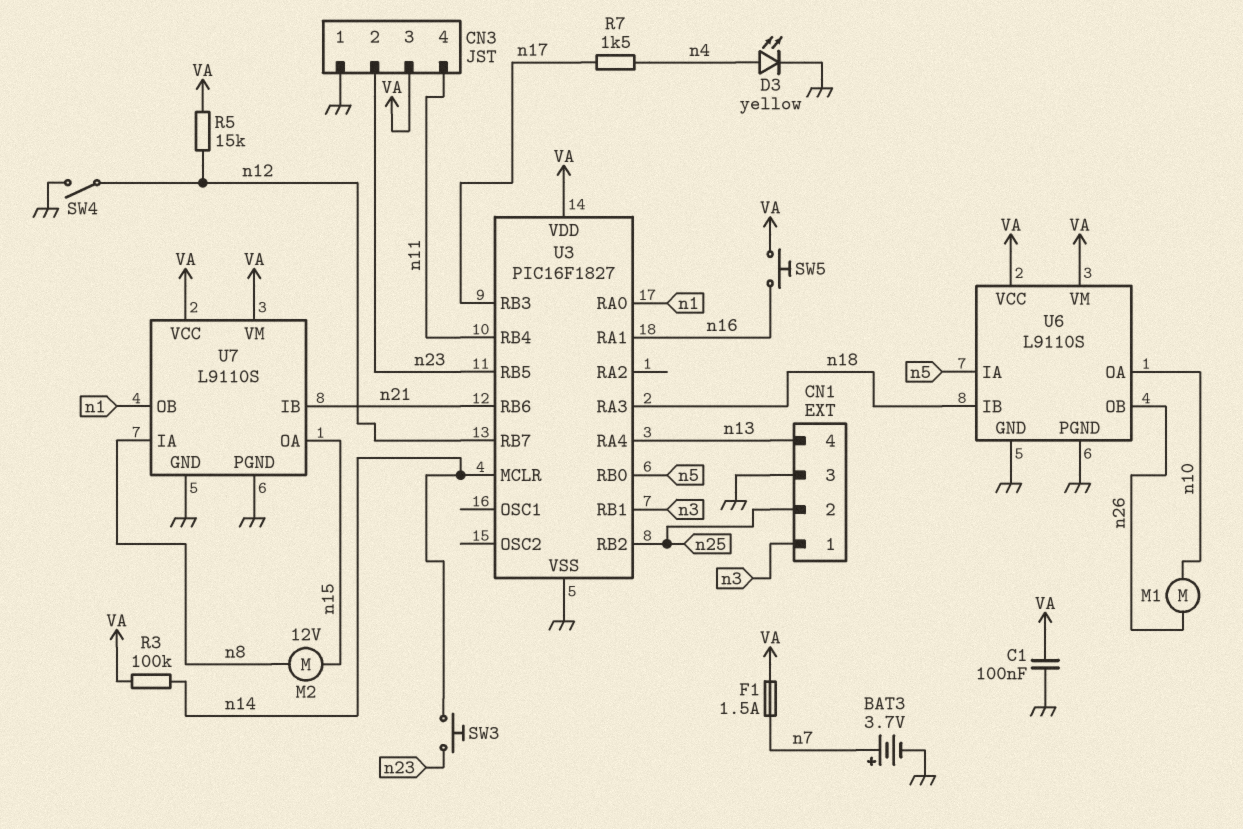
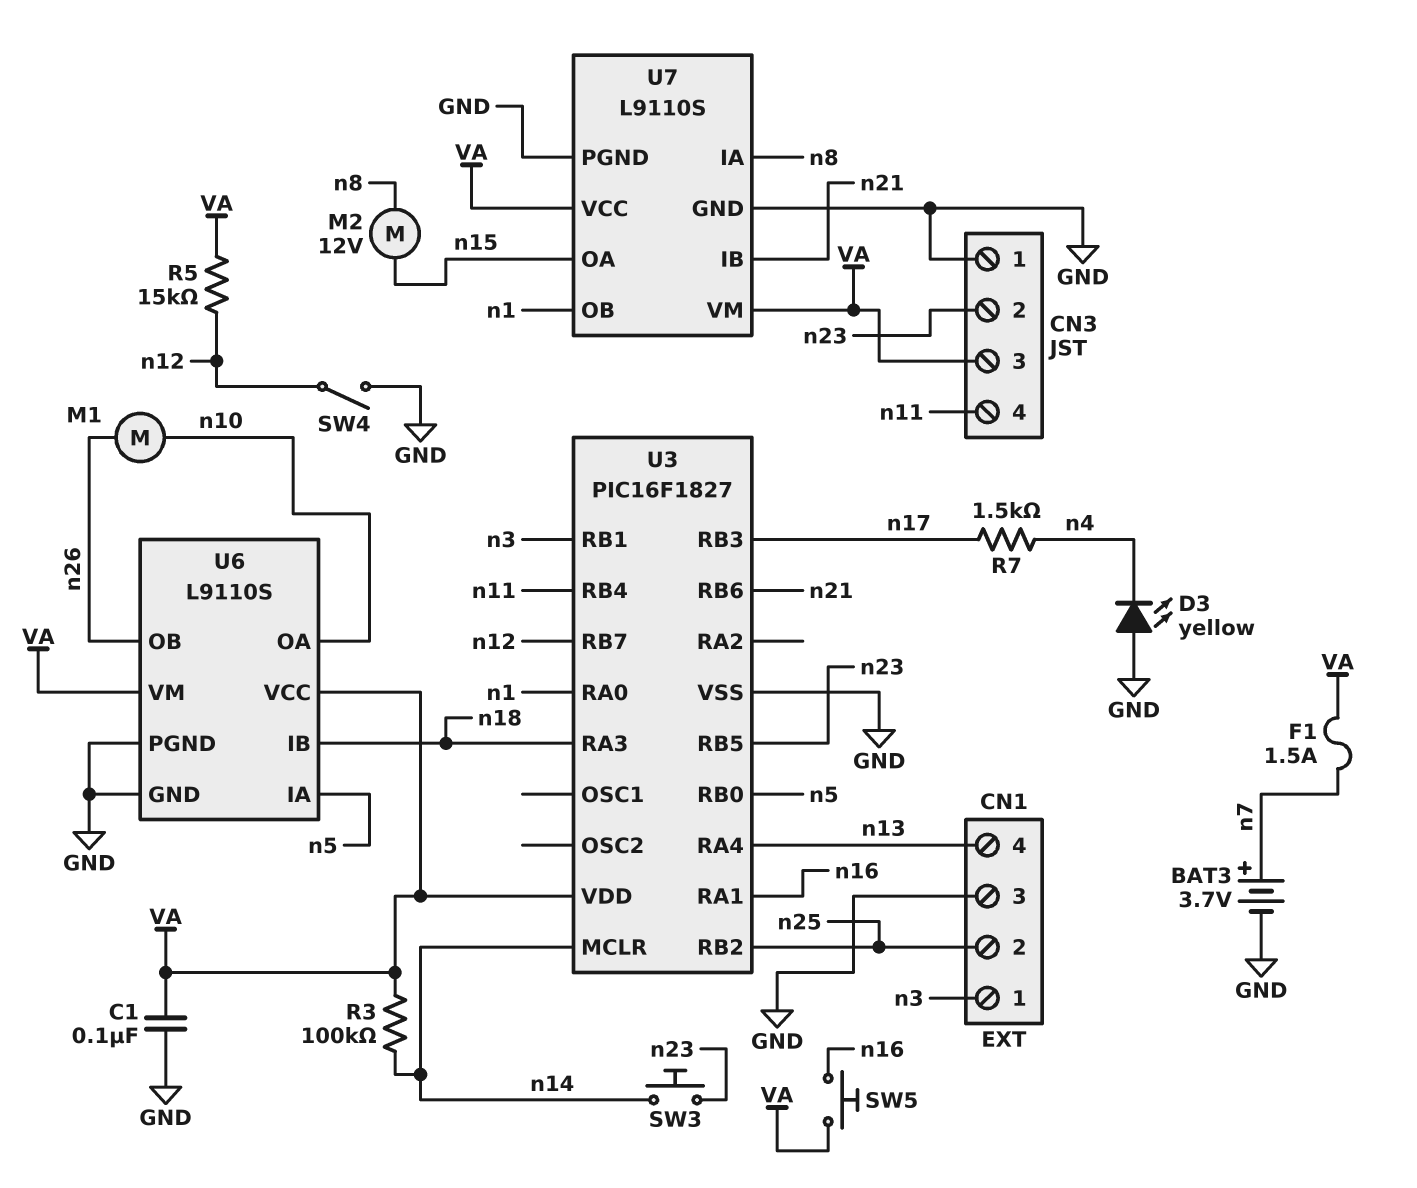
D3: LED yellow (A n4, K GND) -> LED yellow (A GND, K n4)

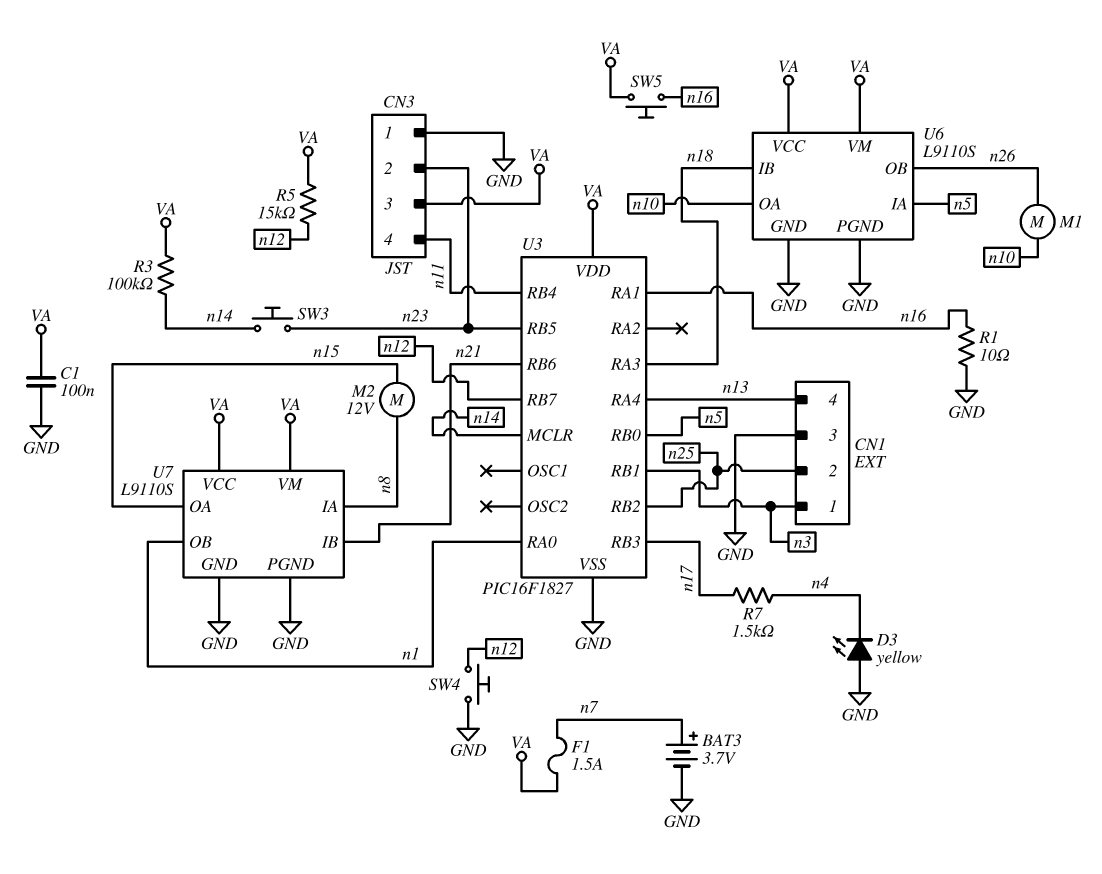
R1: none -> 10 (GND, n16)
SW4: switch (GND, n12) -> button (GND, n12)

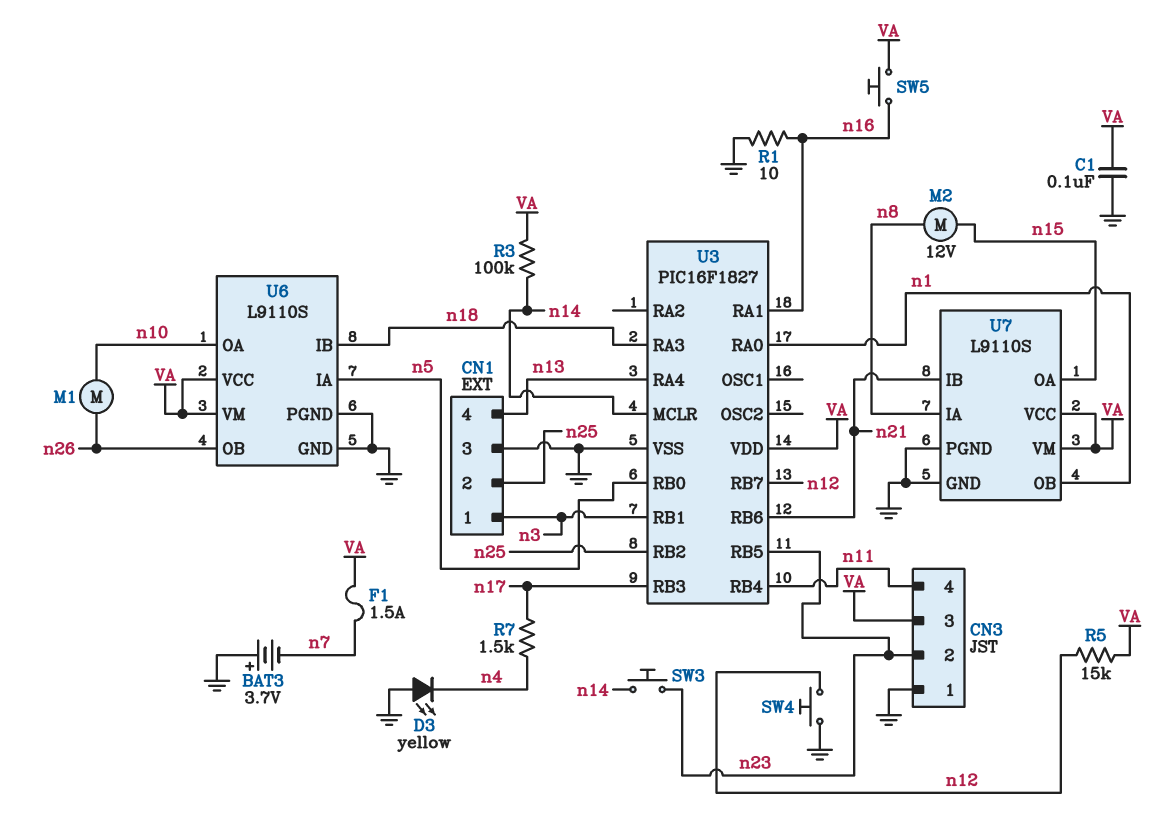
BAT3: 3.7V (plus n7, minus GND) -> 3.7V (plus GND, minus n7)

